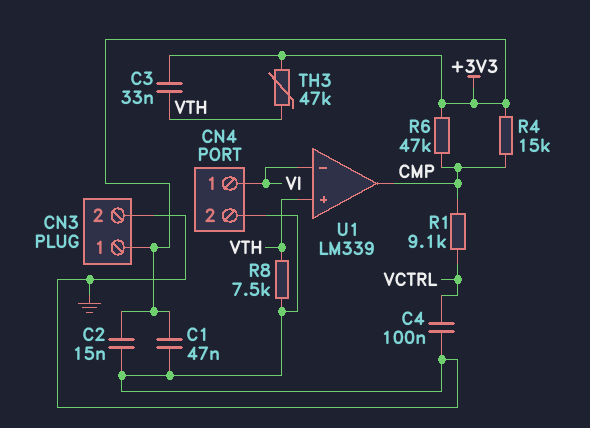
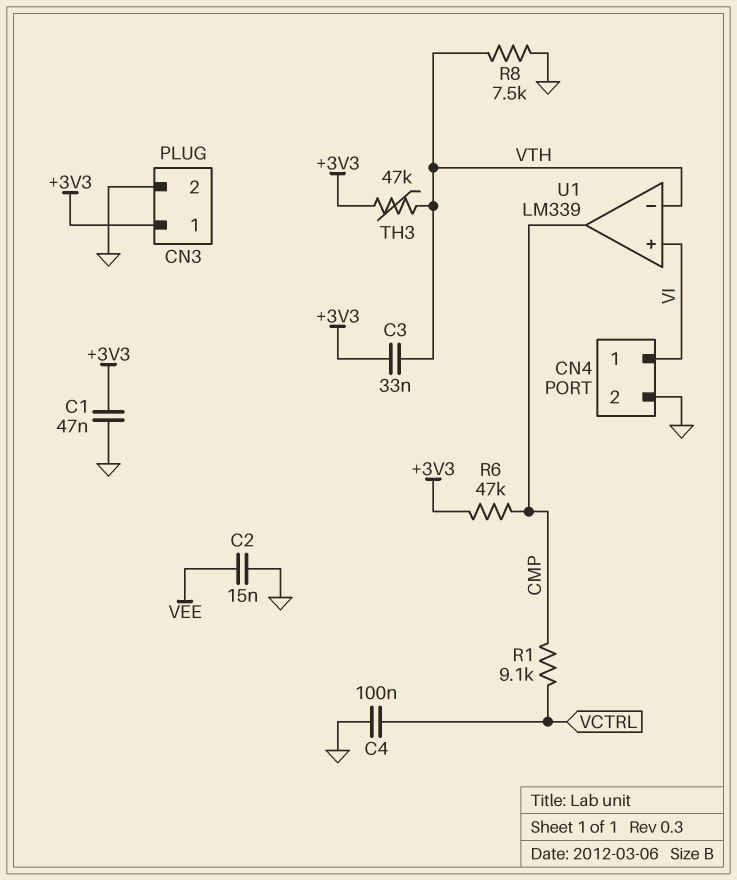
C2: 15nF (+3V3, GND) -> 15nF (GND, VEE)
R4: 15k (+3V3, CMP) -> none
U1 pin in+: VTH -> VI
U1 pin in-: VI -> VTH

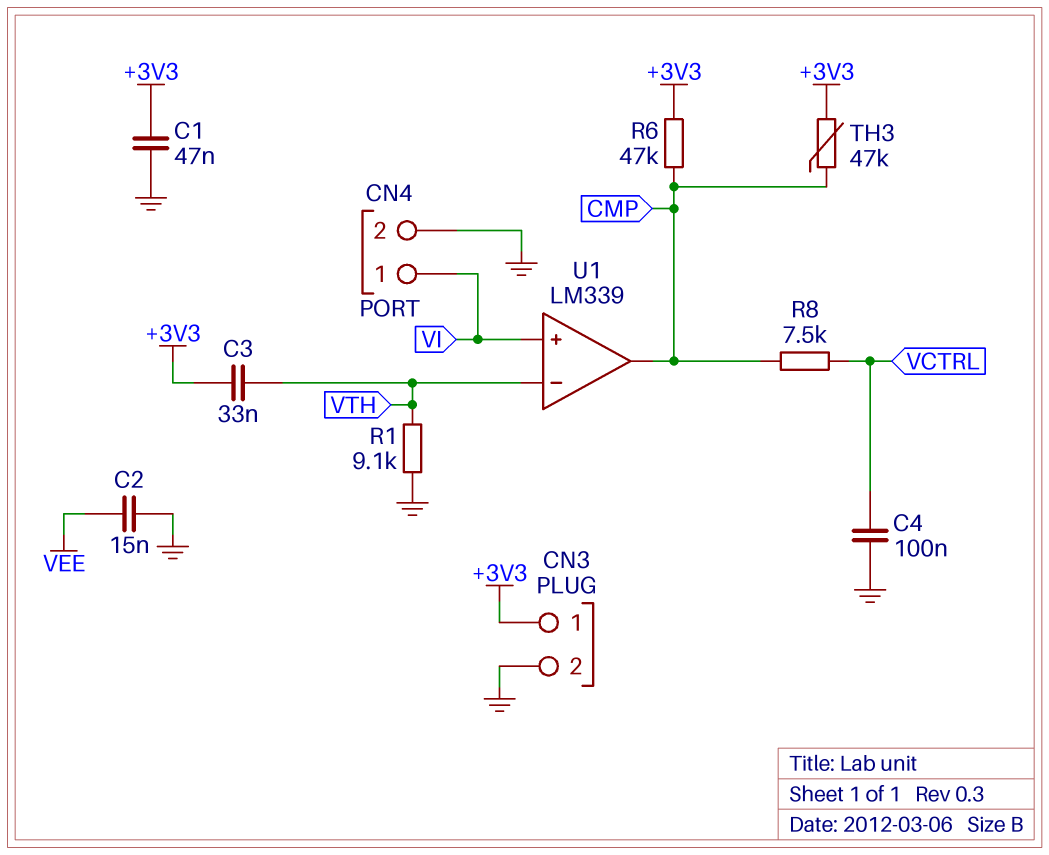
R1: 9.1k (CMP, VCTRL) -> 9.1k (GND, VTH)
R8: 7.5k (GND, VTH) -> 7.5k (CMP, VCTRL)
TH3: 47k (+3V3, VTH) -> 47k (+3V3, CMP)

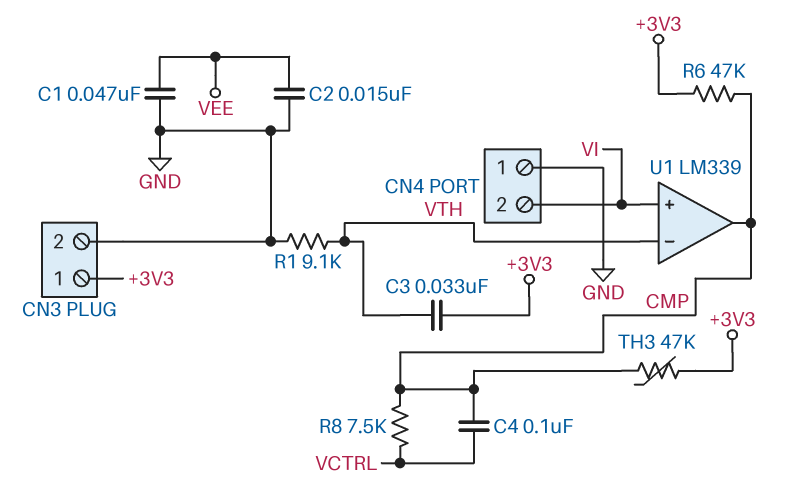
C1: 47nF (+3V3, GND) -> 47nF (GND, VEE)
C4: 100nF (GND, VCTRL) -> 100nF (CMP, VCTRL)
CN4 pin 1: VI -> GND
CN4 pin 2: GND -> VI

